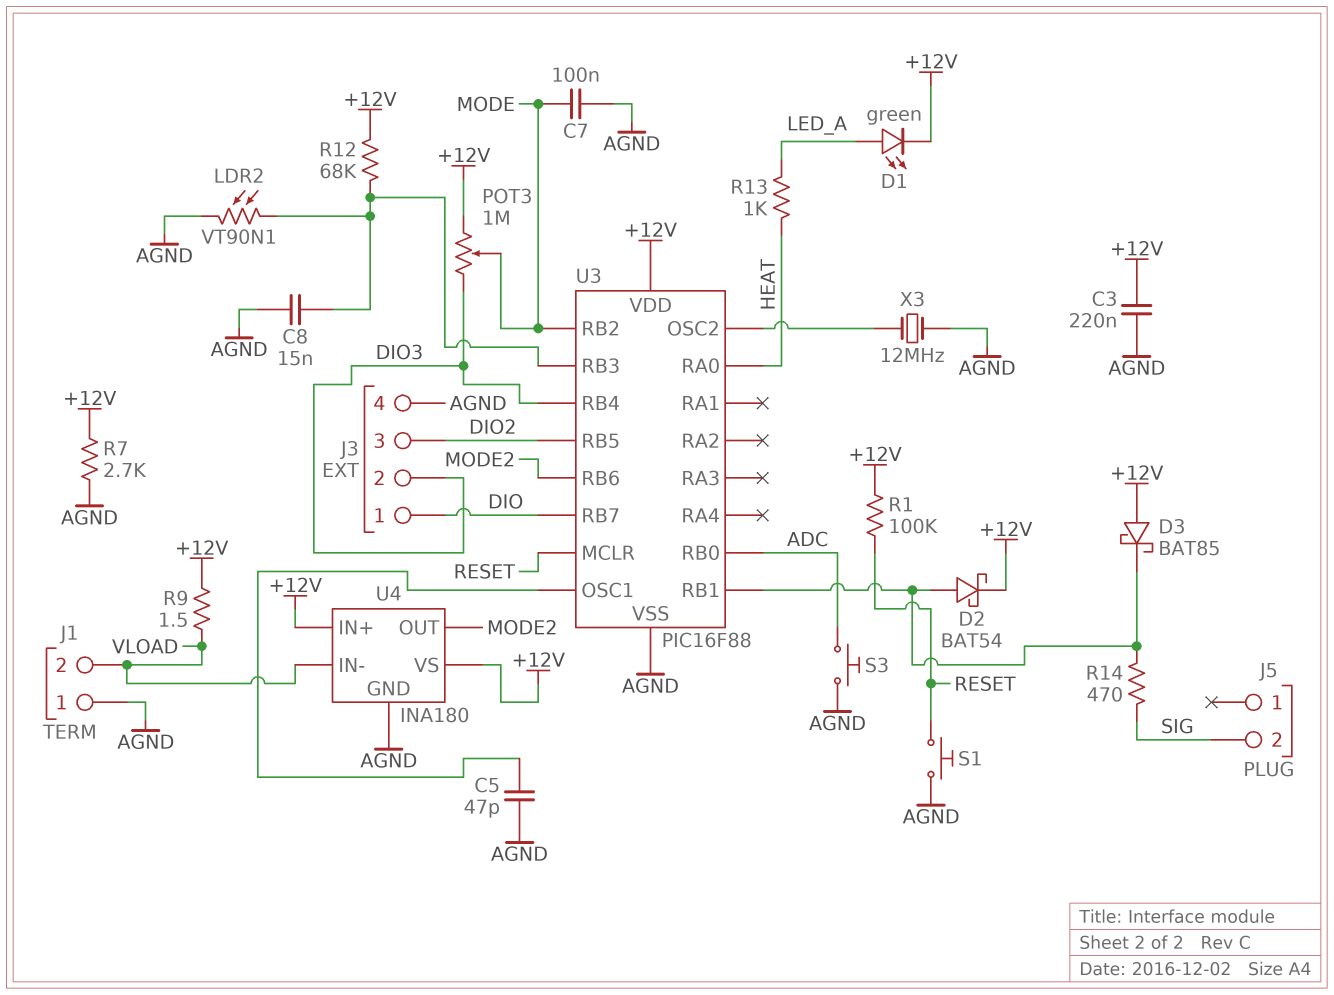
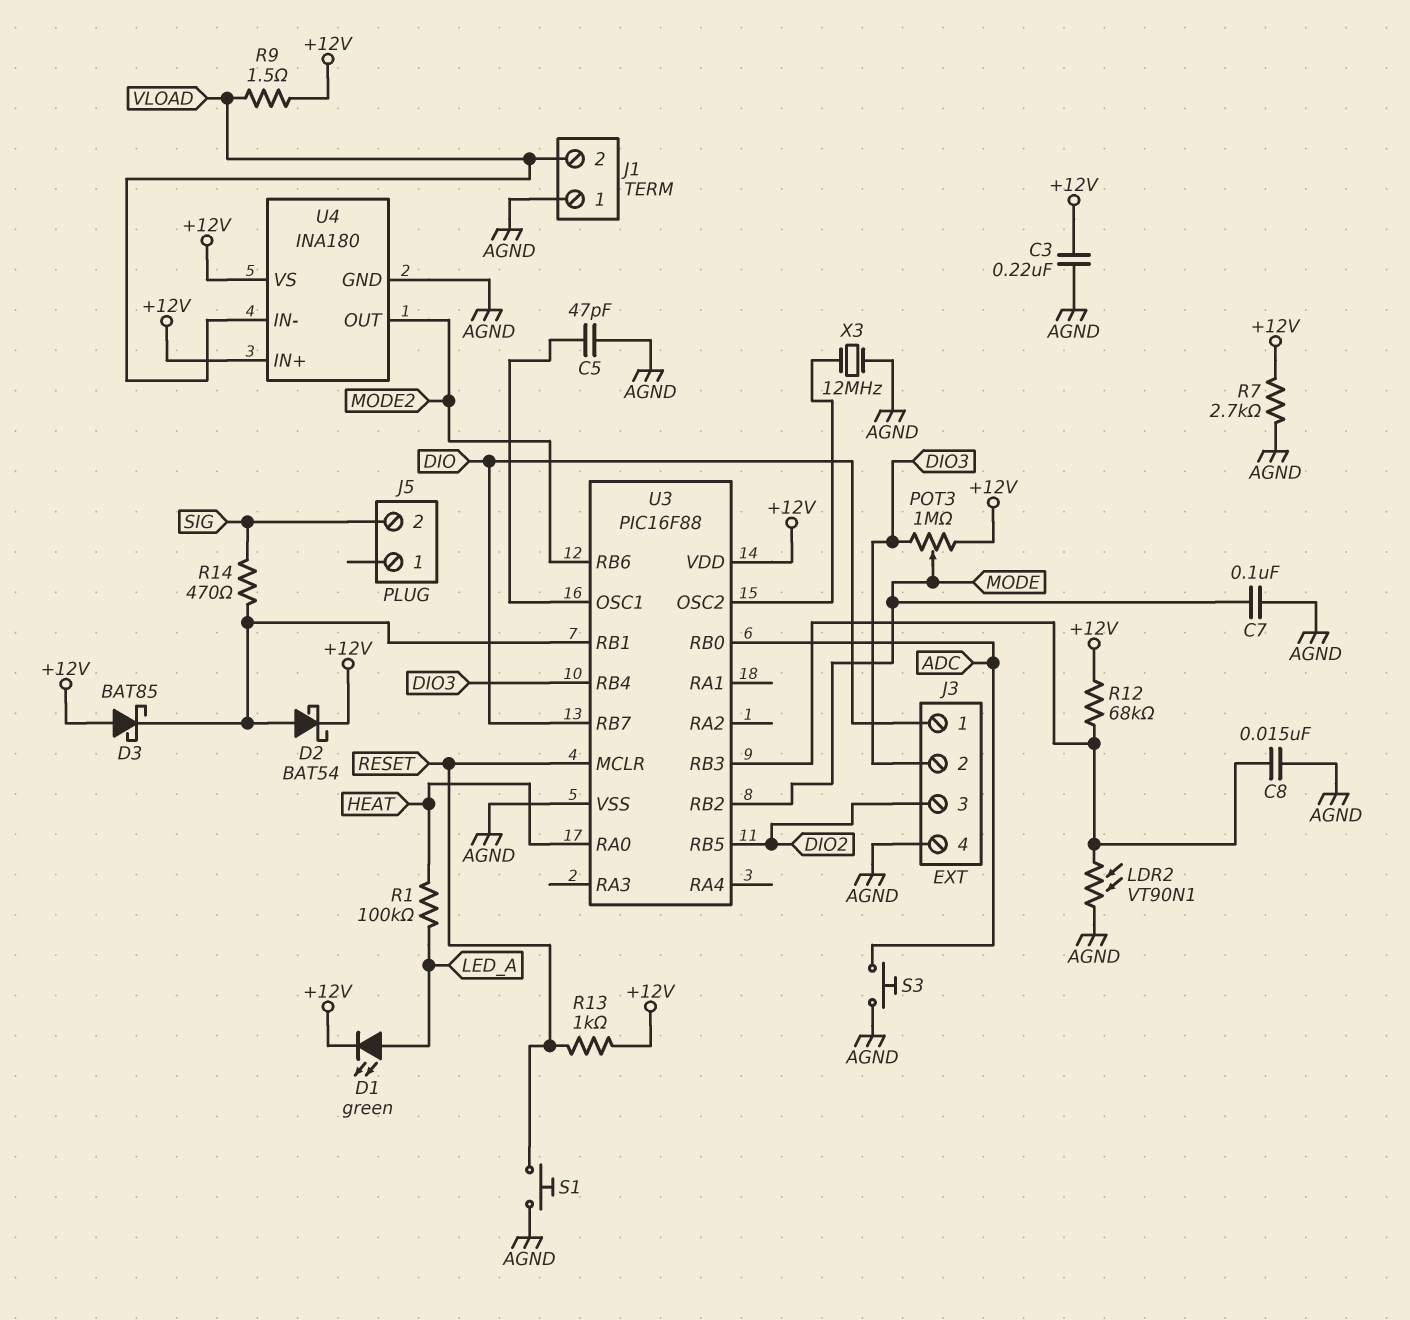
R1: 100k (+12V, RESET) -> 100k (HEAT, LED_A)
R13: 1k (HEAT, LED_A) -> 1k (+12V, RESET)

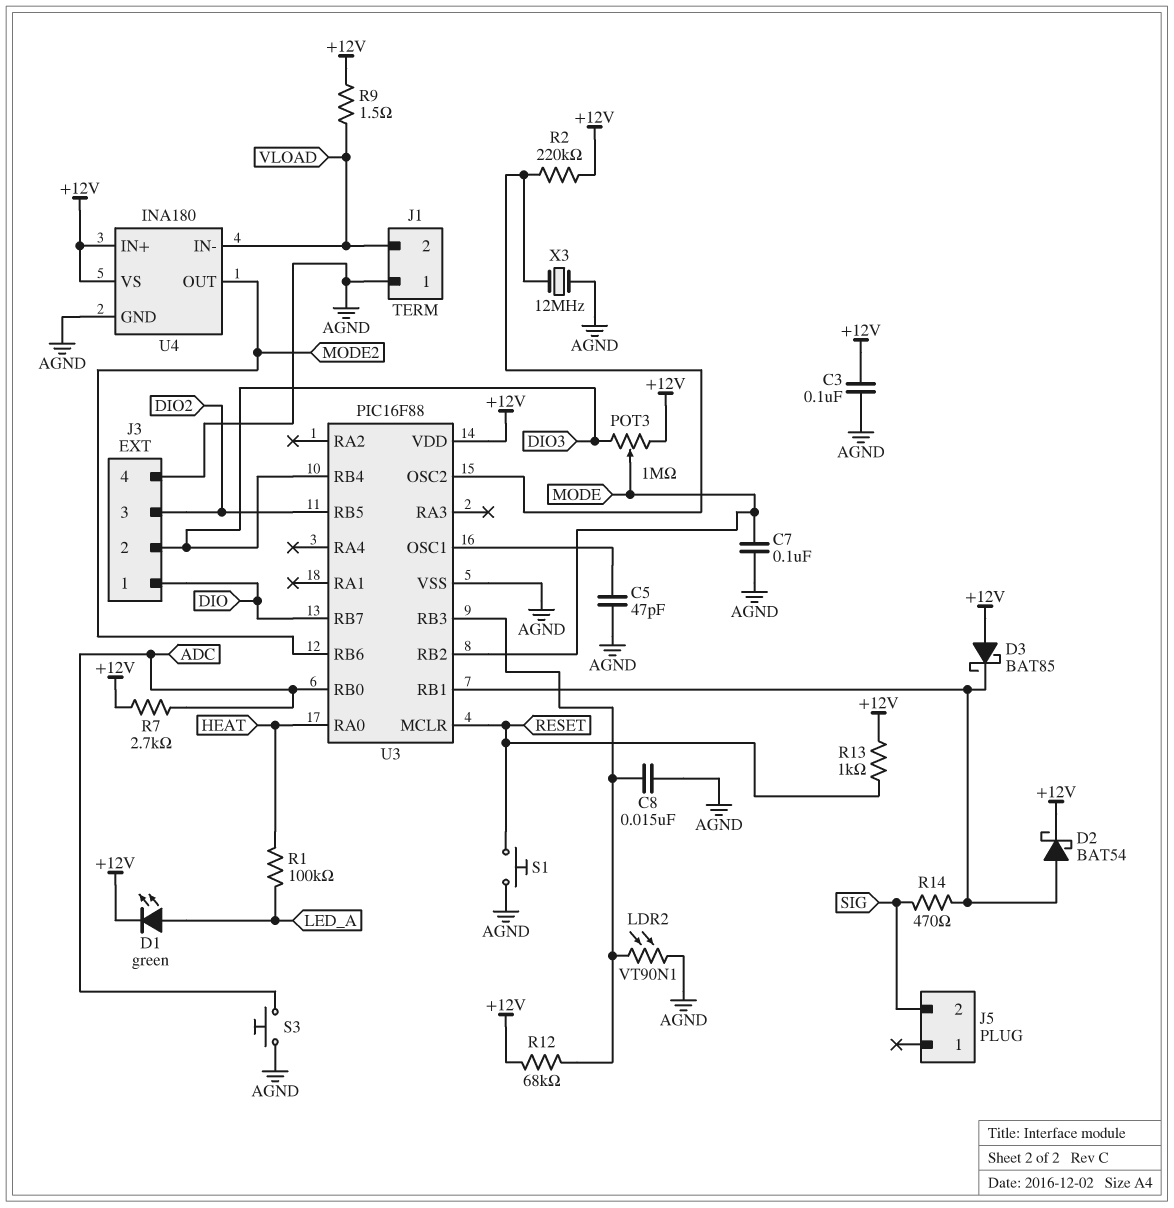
C3: 220nF (+12V, AGND) -> 100nF (+12V, AGND)
R2: none -> 220k (+12V, U3/OSC2)
R7: 2.7k (+12V, AGND) -> 2.7k (+12V, ADC)

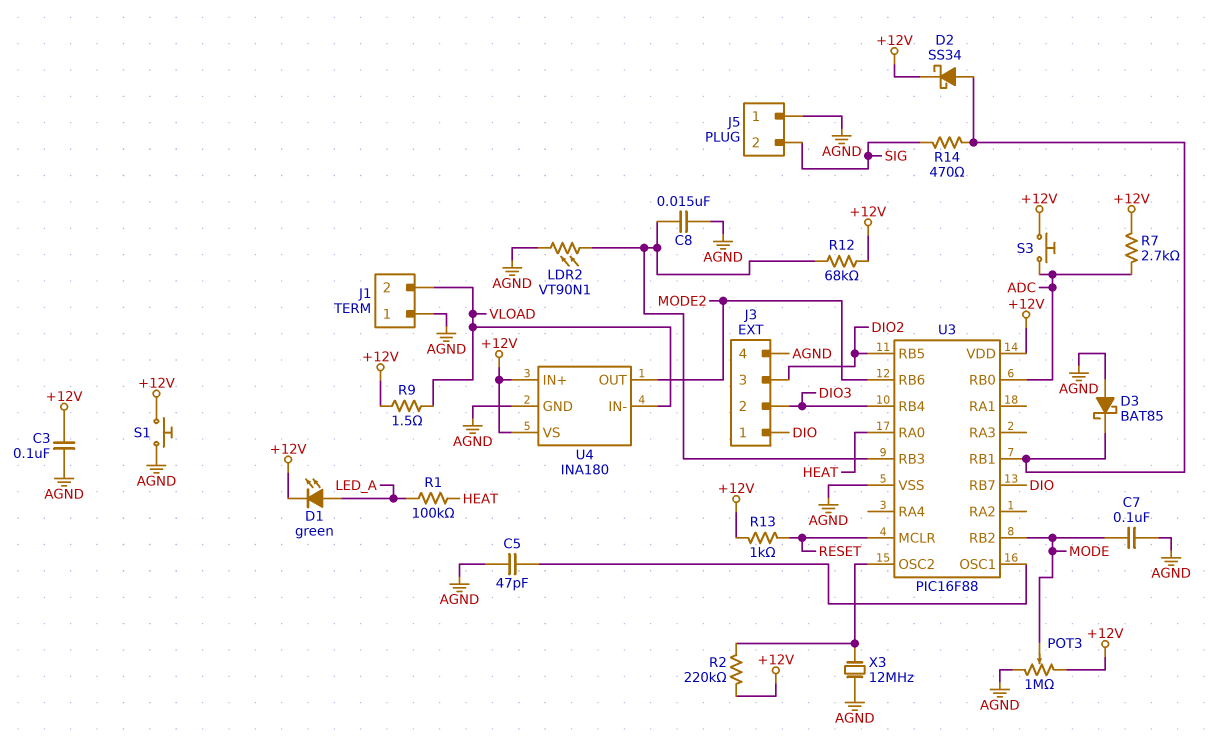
D2: schottky BAT54 (A U3/RB1, K +12V) -> schottky SS34 (A U3/RB1, K +12V)
D3: schottky BAT85 (A +12V, K U3/RB1) -> schottky BAT85 (A AGND, K U3/RB1)
J5 pin 1: none -> AGND
POT3: 1M (+12V, DIO3, wiper MODE) -> 1M (+12V, AGND, wiper MODE)
S1: button (AGND, RESET) -> button (+12V, AGND)
S3: button (ADC, AGND) -> button (+12V, ADC)

